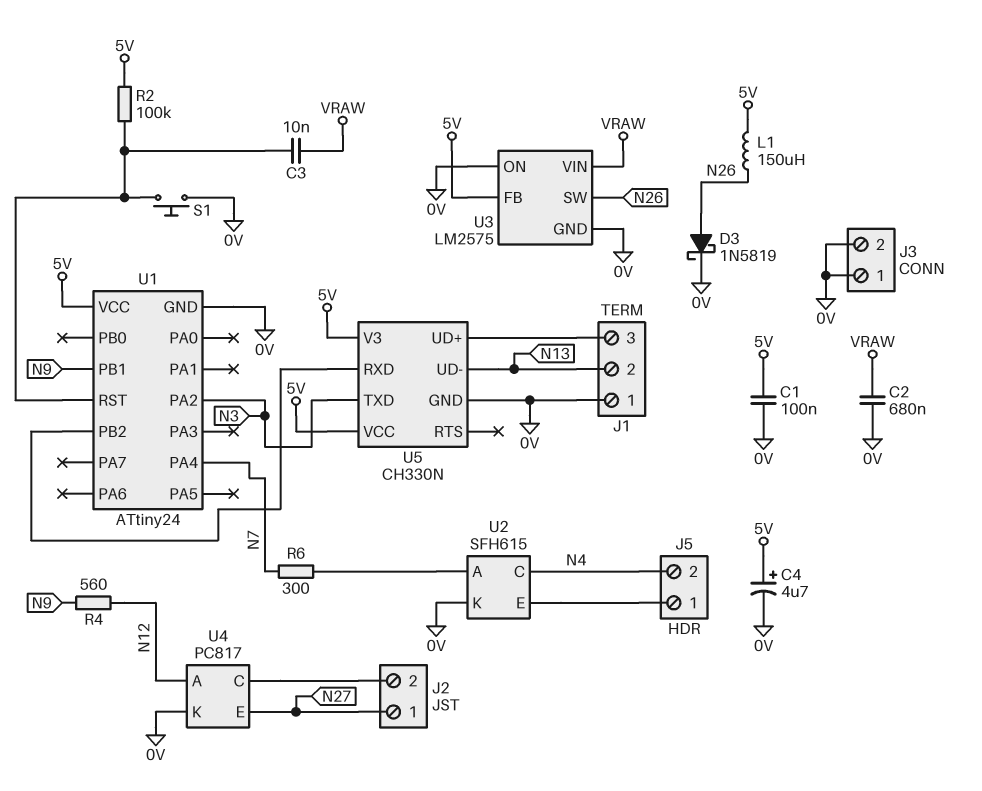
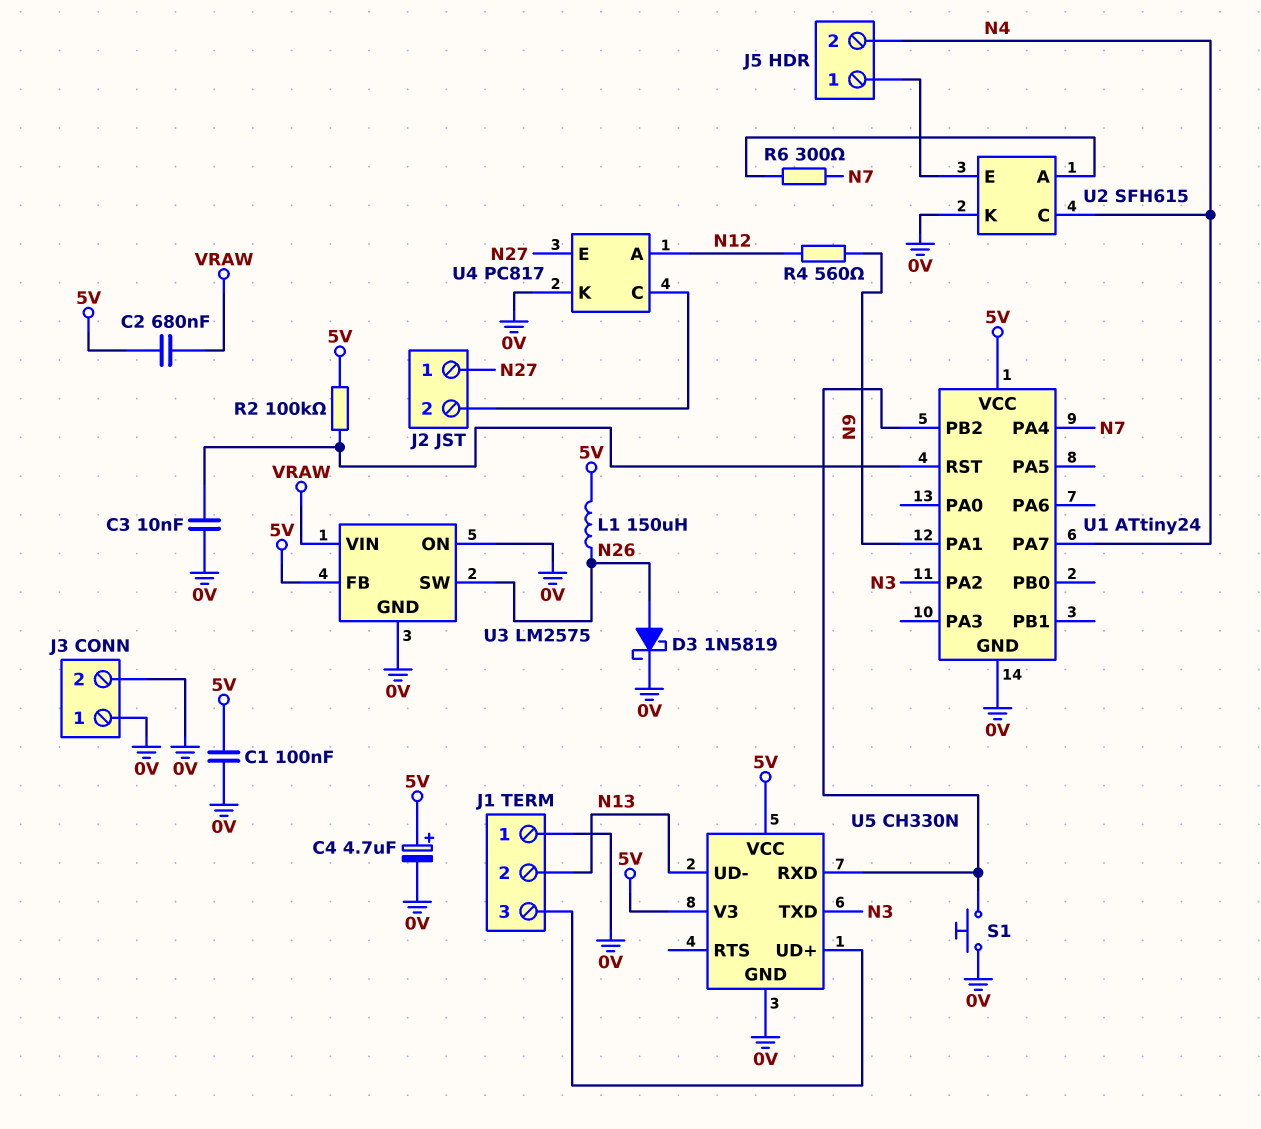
C2: 680nF (0V, VRAW) -> 680nF (5V, VRAW)
C3: 10nF (U1/RST, VRAW) -> 10nF (0V, U1/RST)
S1: button (0V, U1/RST) -> button (0V, U1/PB2)
U1 pin PA1: none -> N9
U1 pin PA7: none -> N4
U1 pin PB1: N9 -> none

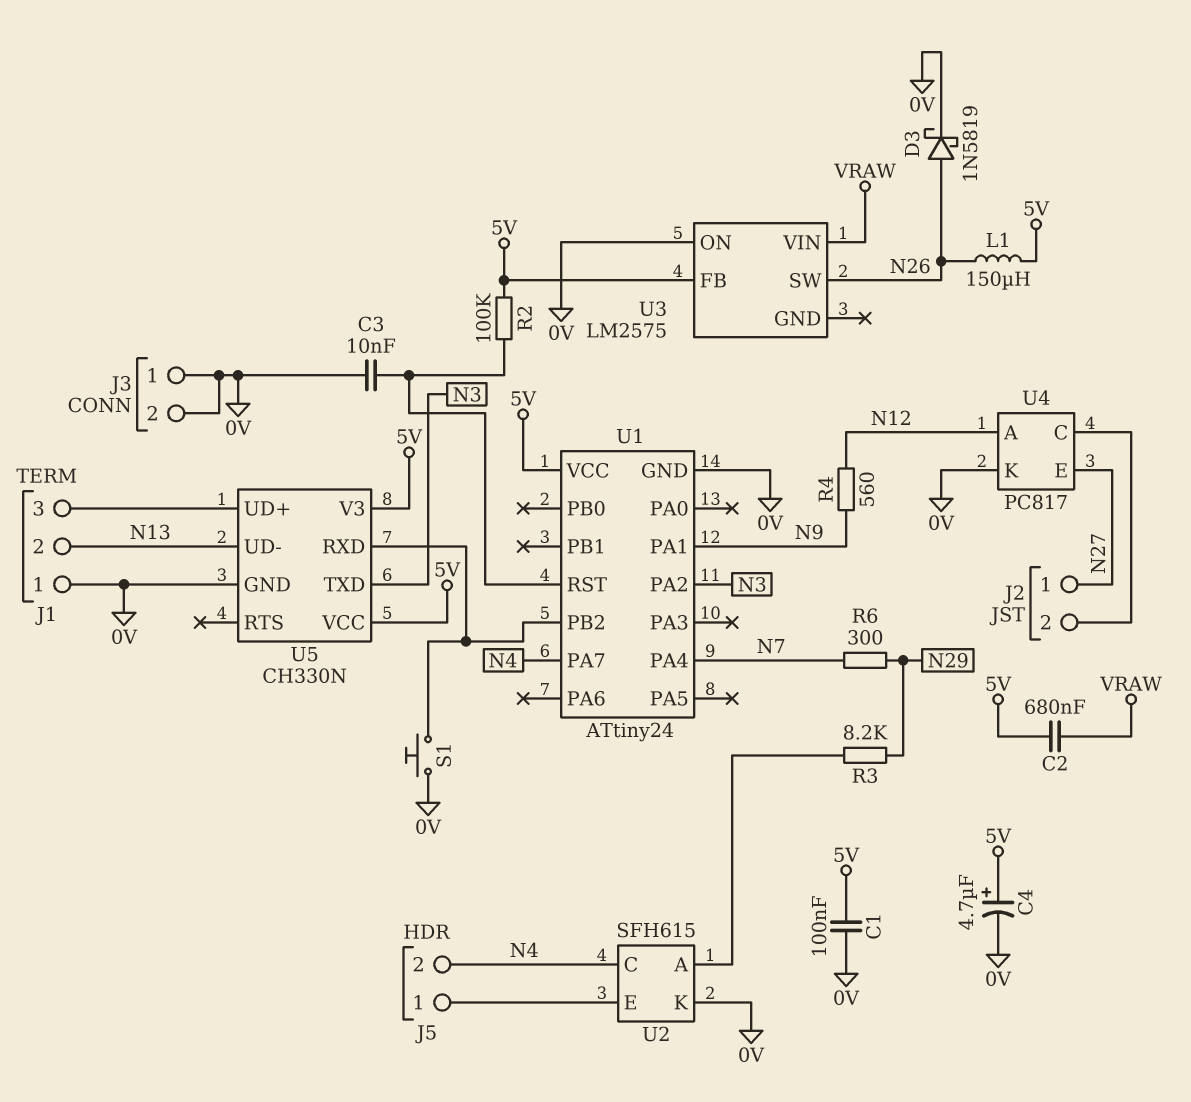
R3: none -> 8.2k (N29, U2/A)
R6: 300 (N7, U2/A) -> 300 (N7, N29)
U3 pin GND: 0V -> none

